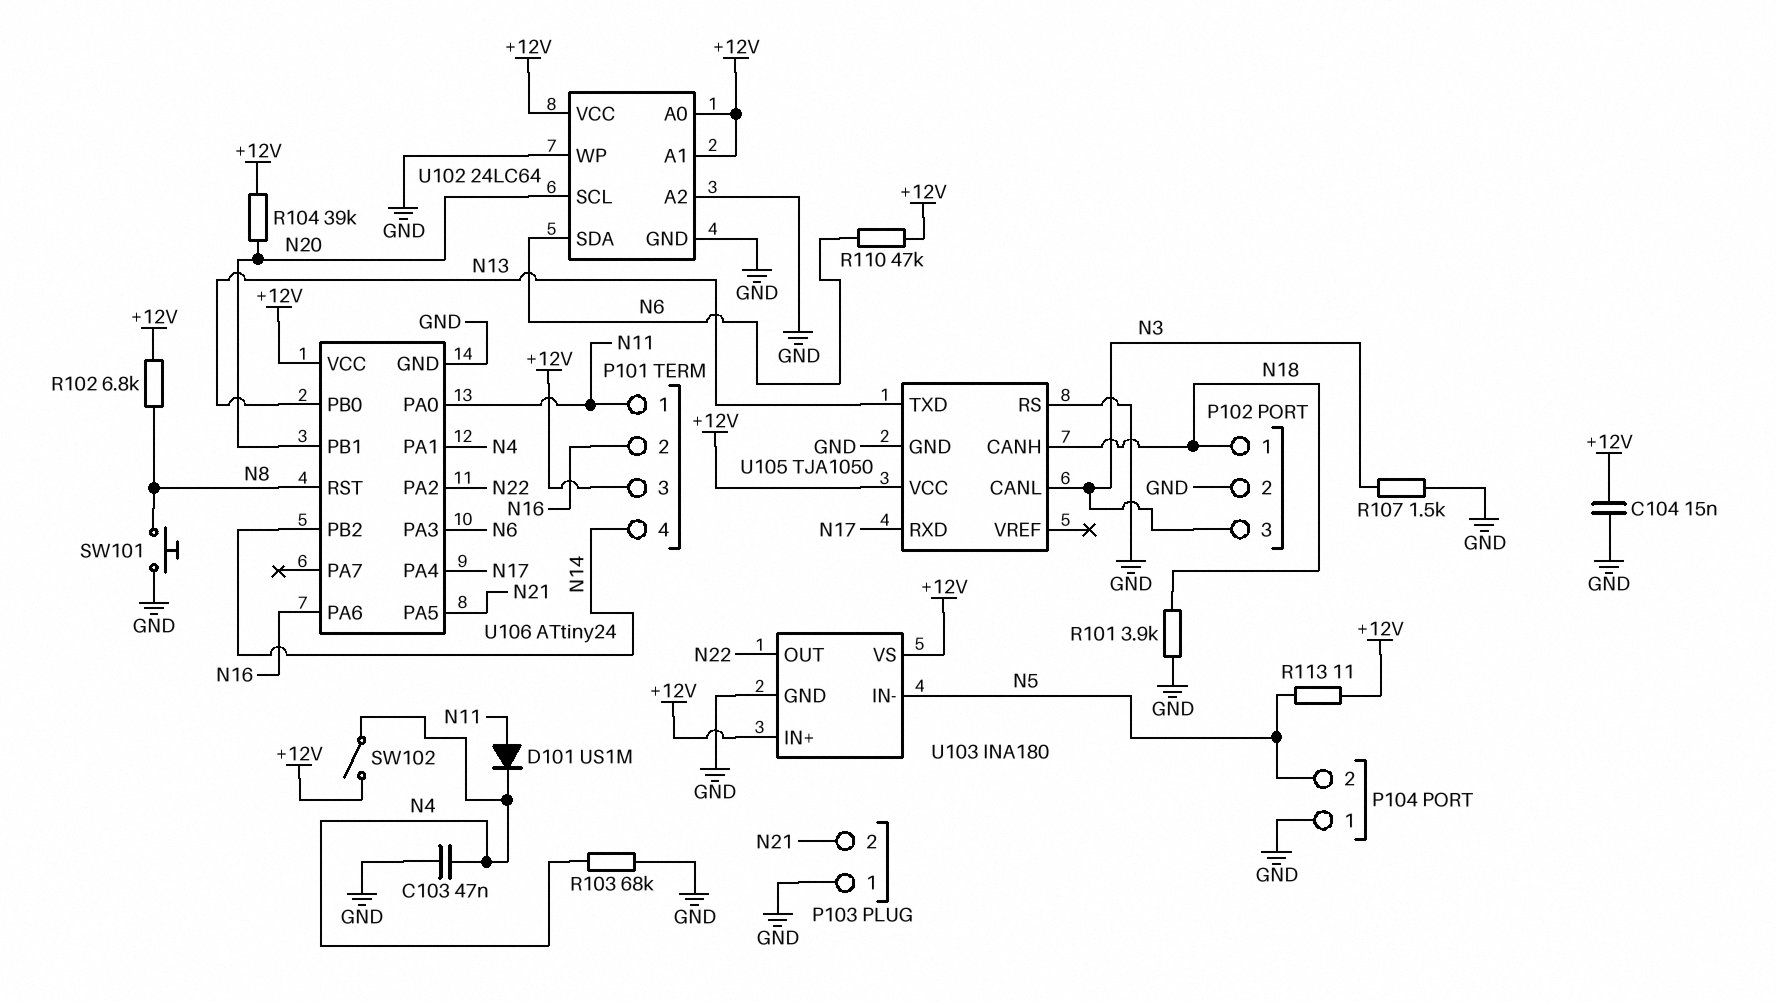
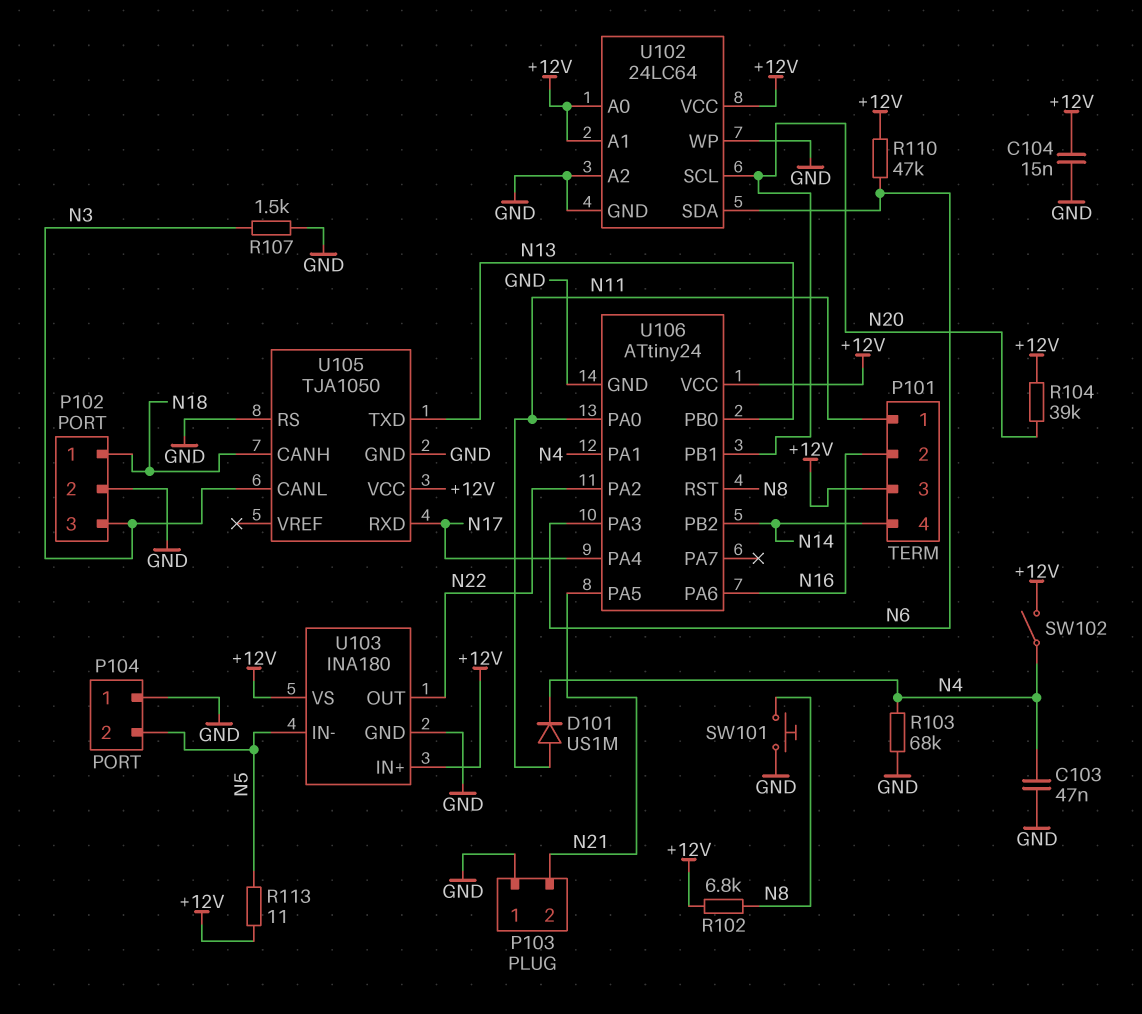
R101: 3.9k (GND, N18) -> none

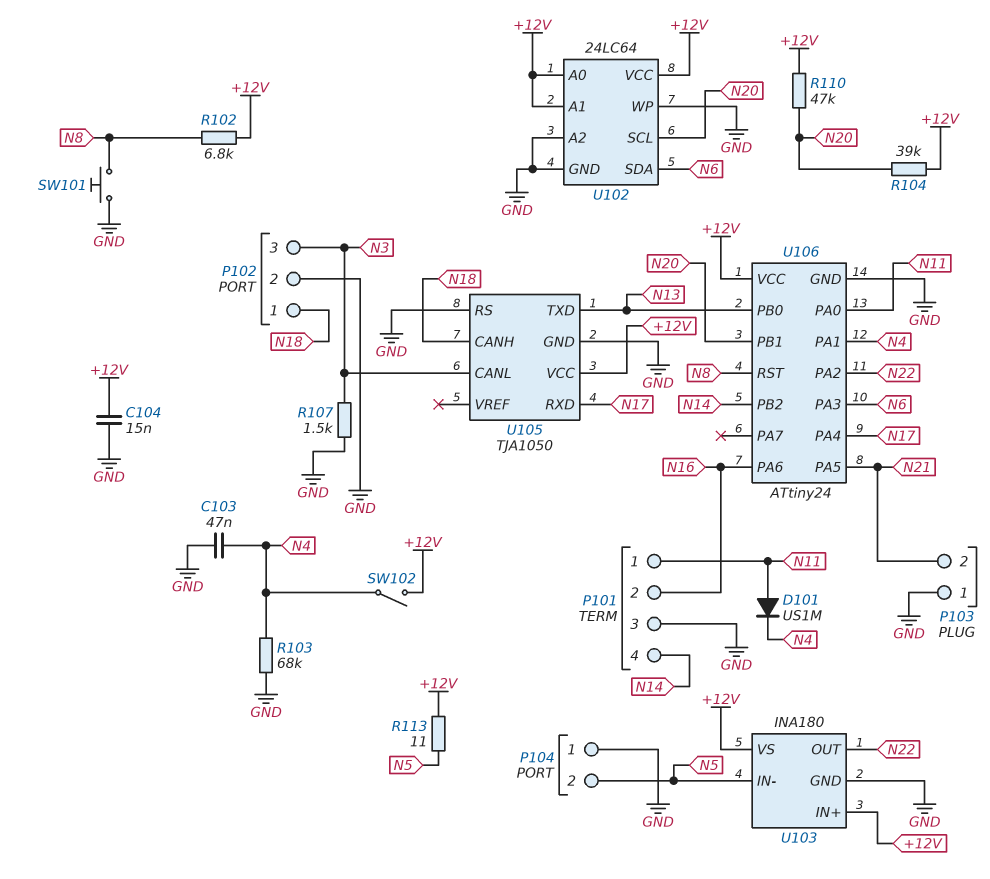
P101 pin 3: +12V -> GND
R110: 47k (+12V, N6) -> 47k (+12V, N20)

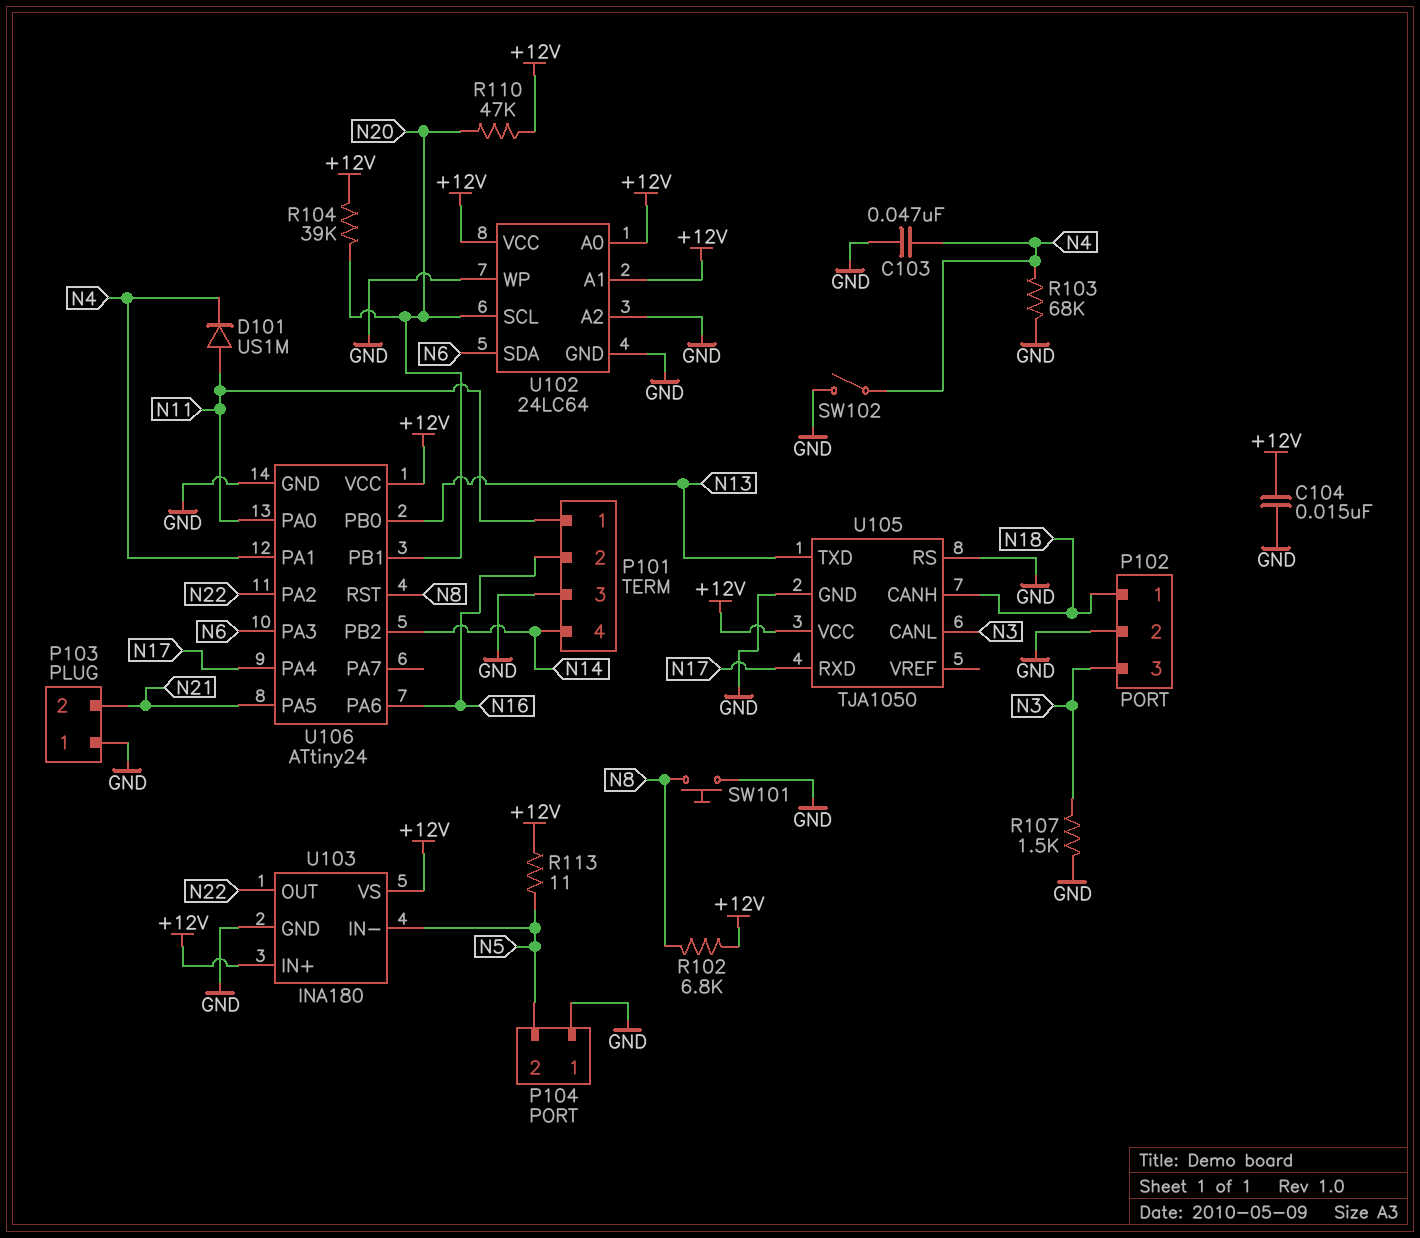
SW102: switch (+12V, N4) -> switch (GND, N4)

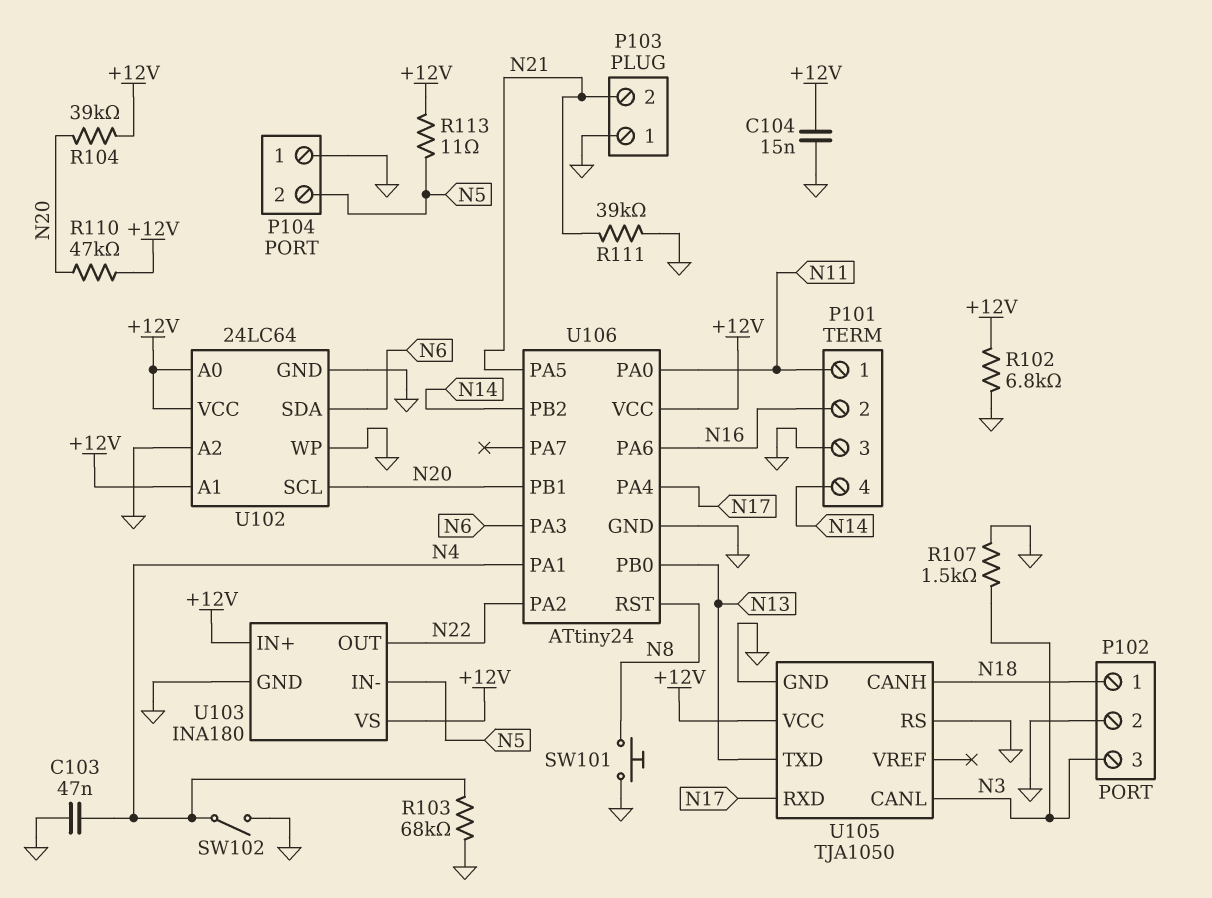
D101: diode US1M (A N11, K N4) -> none
R102: 6.8k (+12V, N8) -> 6.8k (+12V, GND)
R111: none -> 39k (GND, N21)

